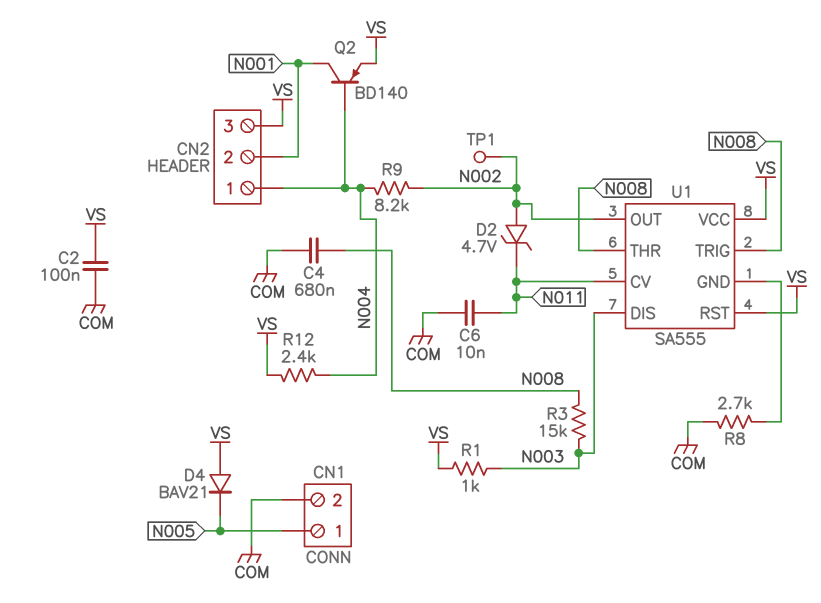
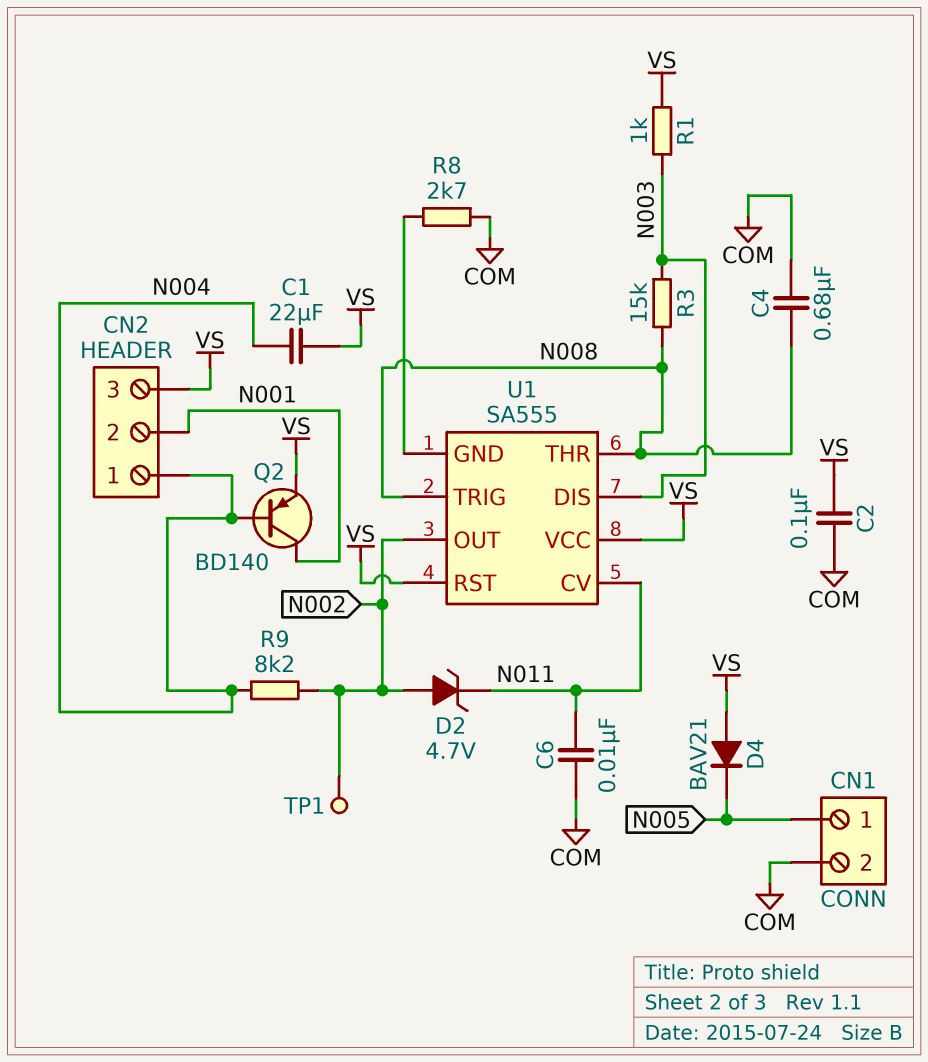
C1: none -> 22uF (N004, VS)
R12: 2.4k (N004, VS) -> none

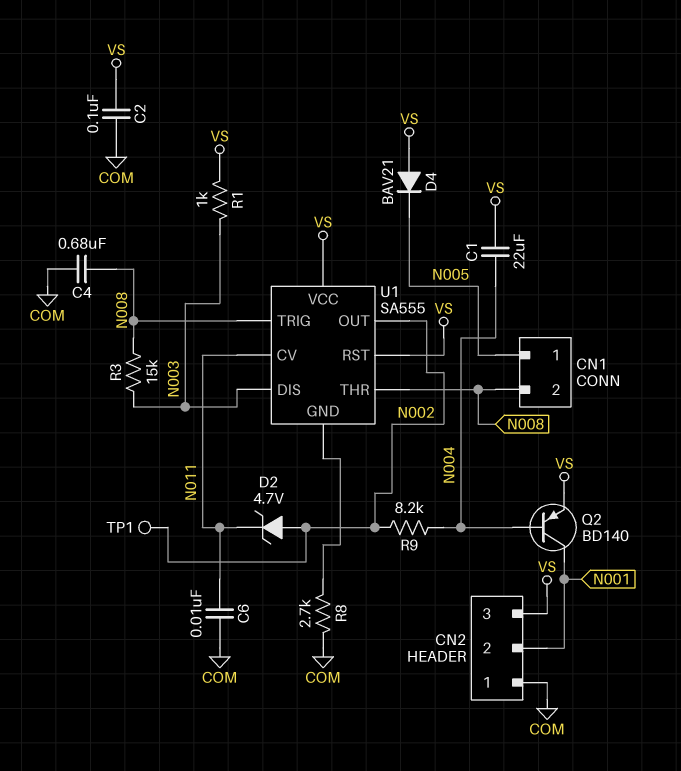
CN1 pin 2: COM -> N008
CN2 pin 1: N004 -> COM

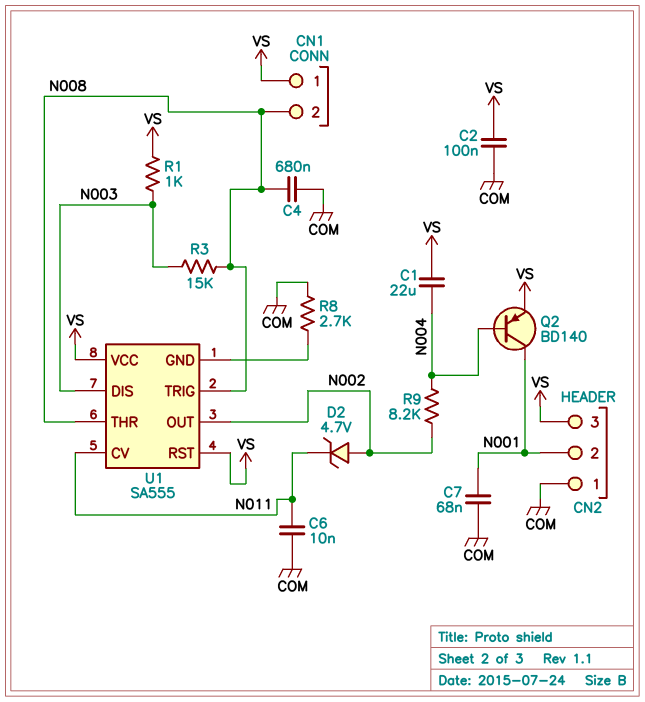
C7: none -> 68nF (COM, N001)
CN1 pin 1: N005 -> VS
D4: diode BAV21 (A VS, K N005) -> none
TP1: test point (N002) -> none

